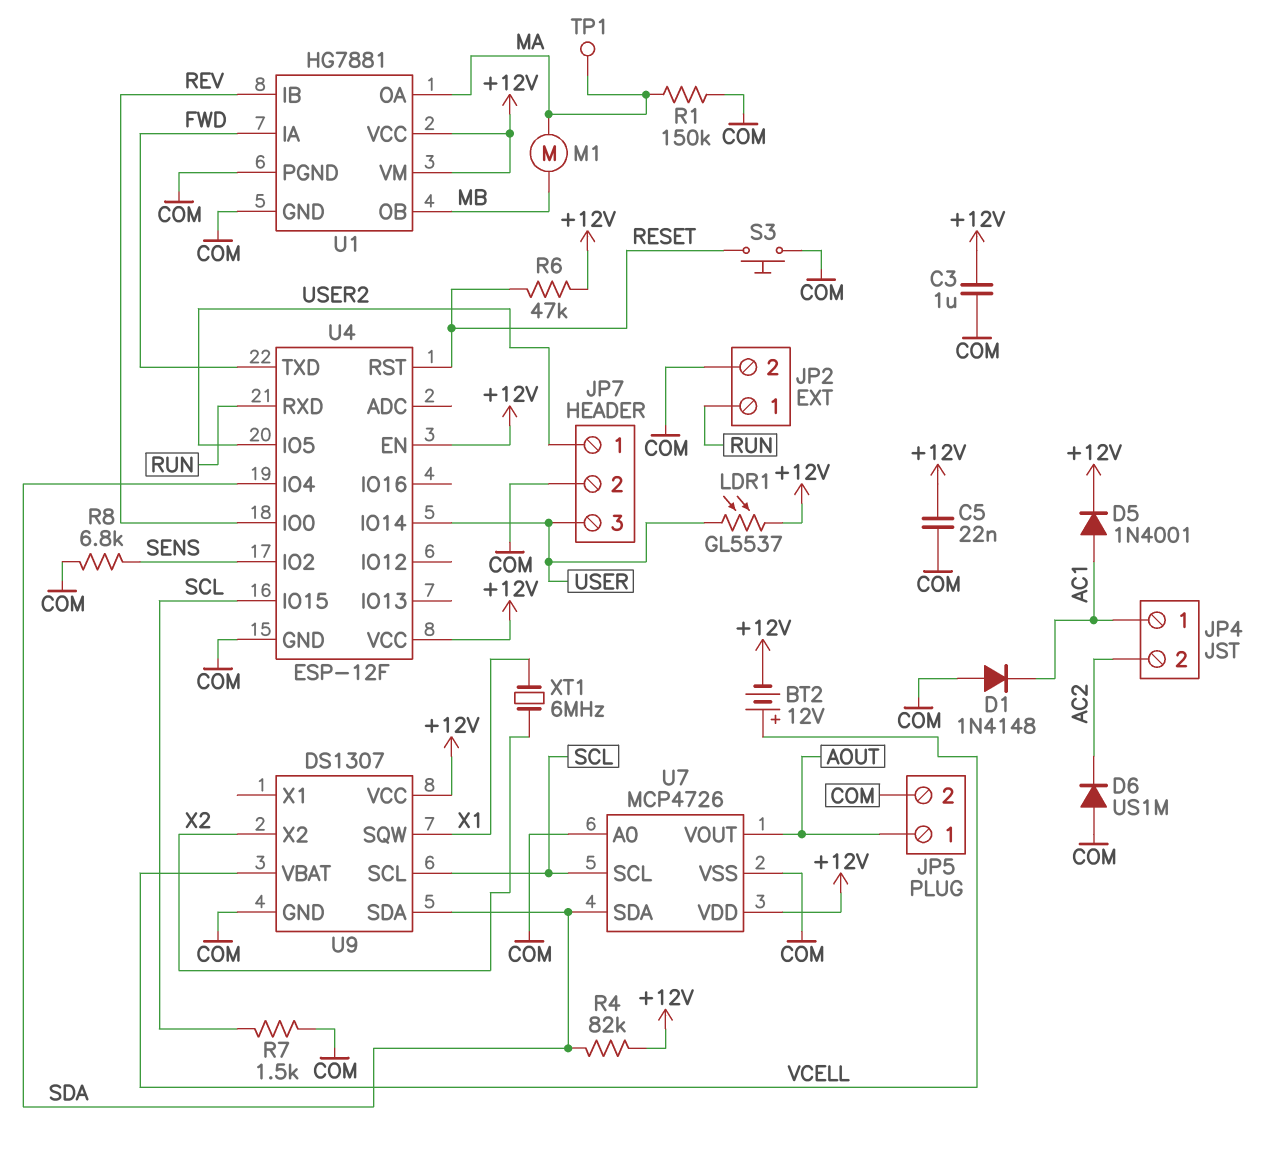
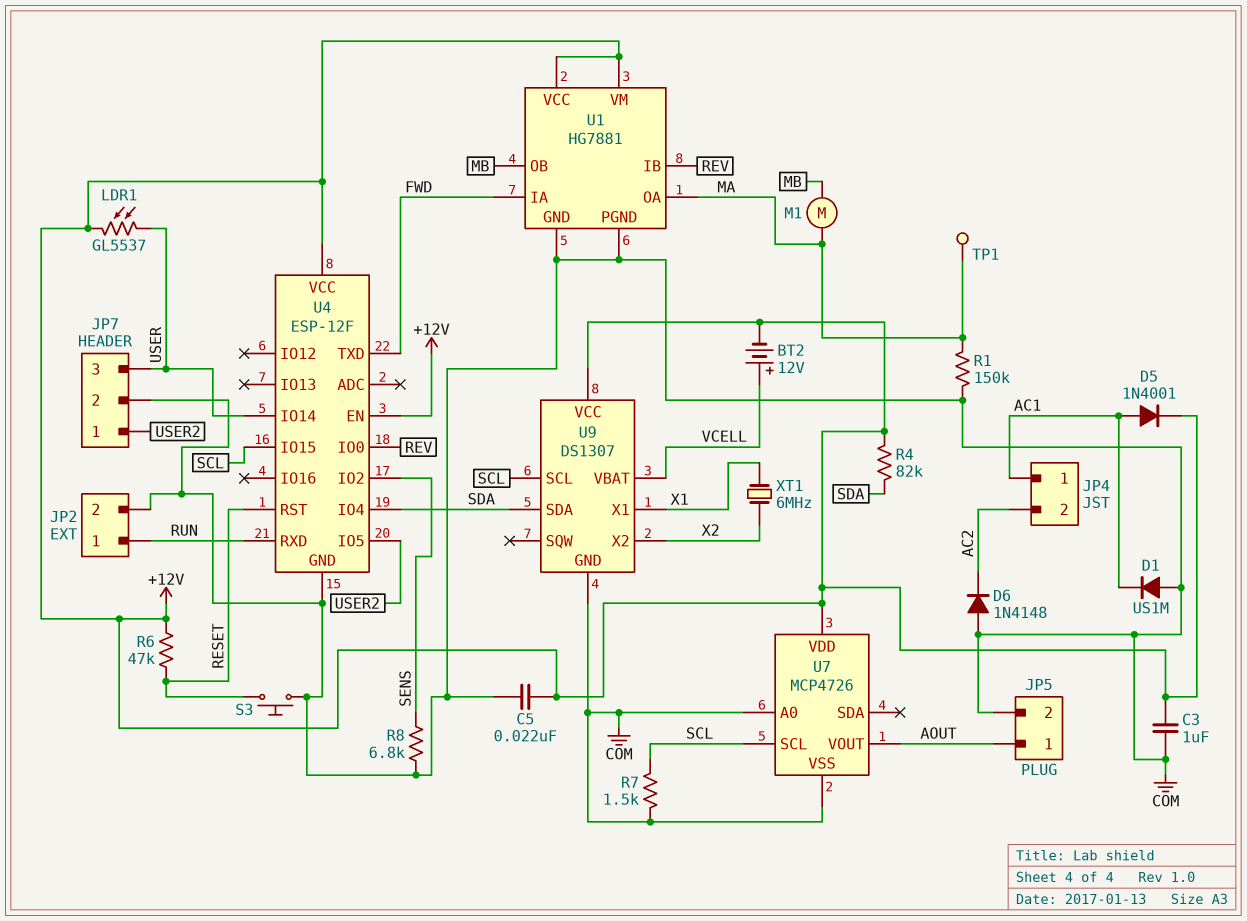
D1: diode 1N4148 (A COM, K AC1) -> diode US1M (A COM, K AC1)
D6: diode US1M (A COM, K AC2) -> diode 1N4148 (A COM, K AC2)
U7 pin SDA: SDA -> none
U9 pin SQW: X1 -> none
U9 pin X1: none -> X1

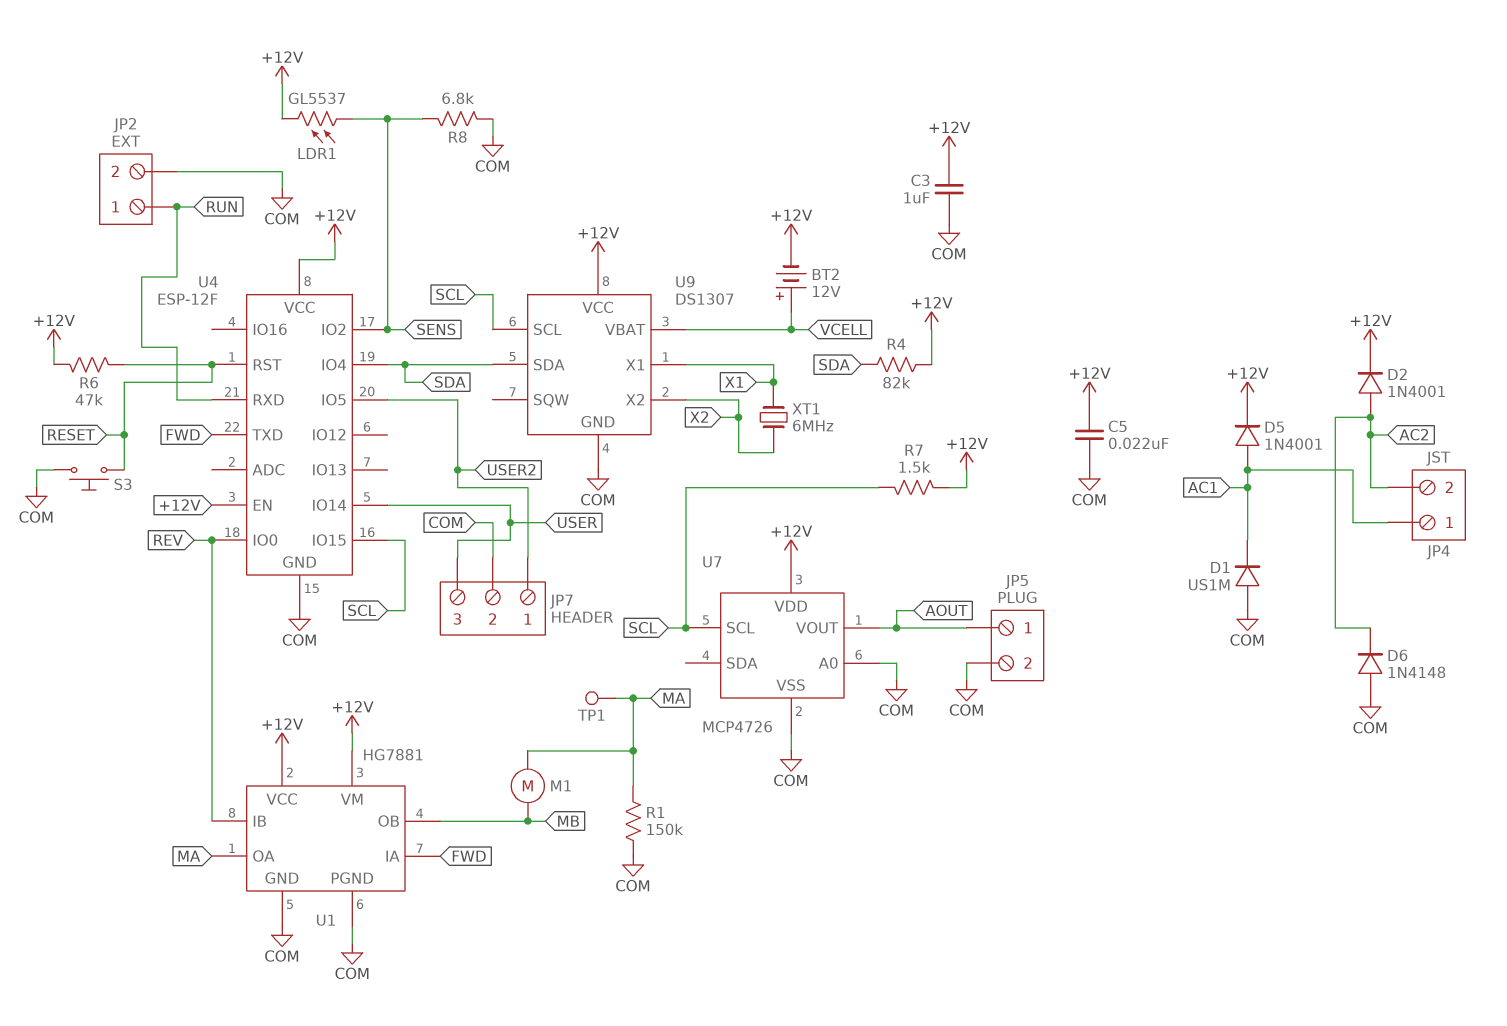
D2: none -> diode 1N4001 (A AC2, K +12V)
LDR1: GL5537 (+12V, USER) -> GL5537 (+12V, SENS)
R7: 1.5k (COM, SCL) -> 1.5k (+12V, SCL)

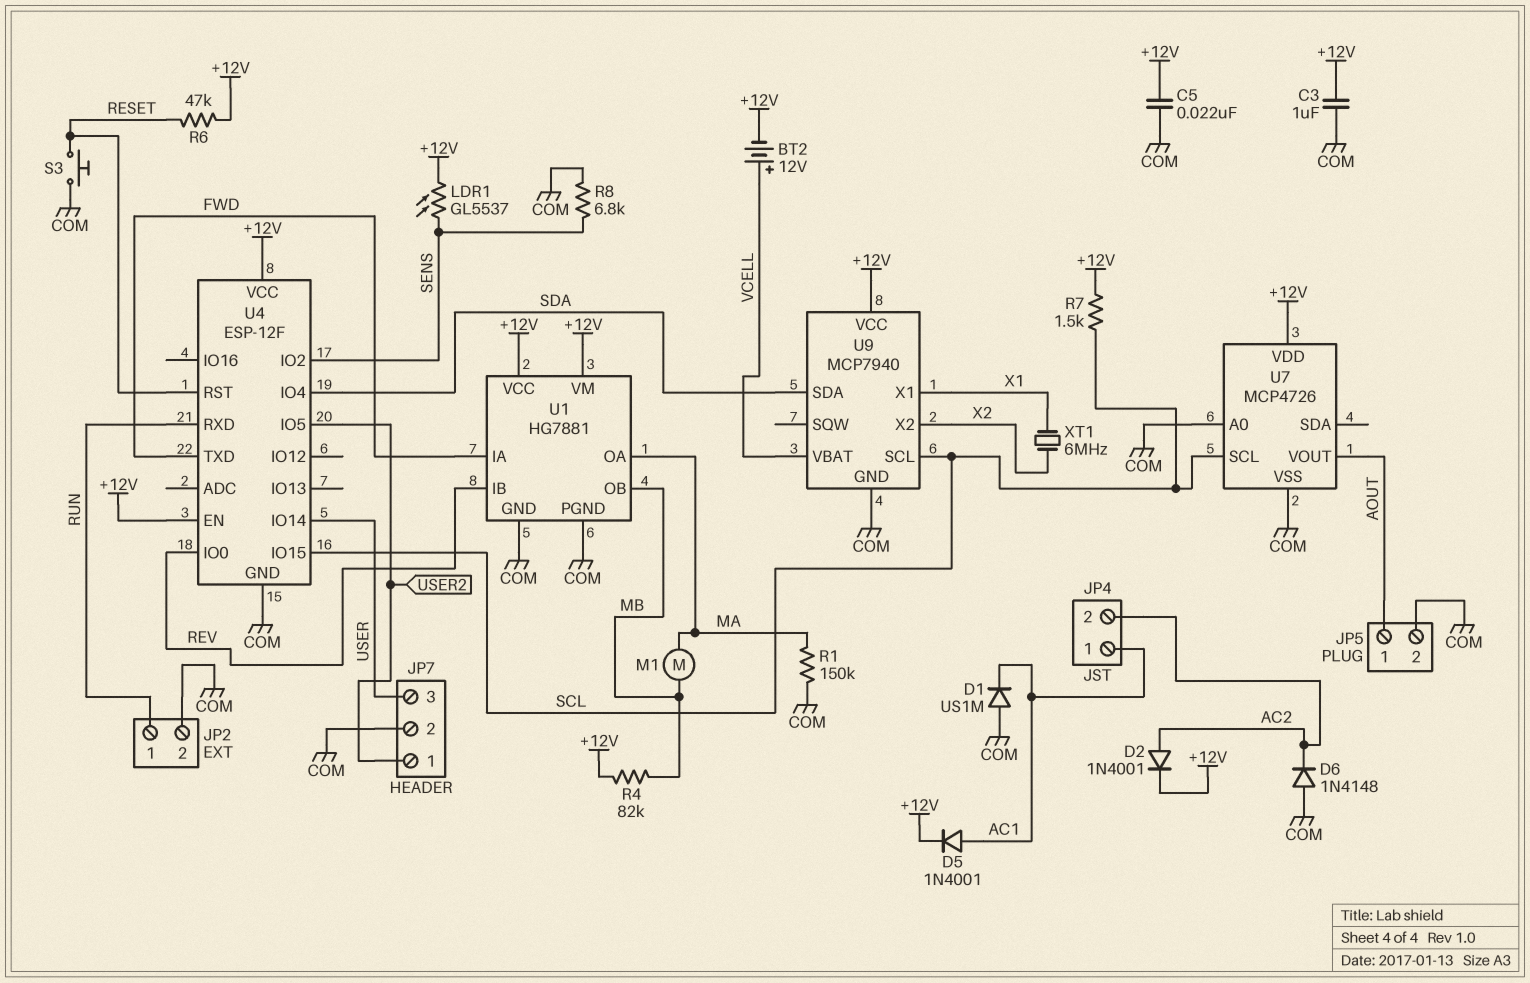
R4: 82k (+12V, SDA) -> 82k (+12V, MB)
TP1: test point (MA) -> none
U9: DS1307 -> MCP7940

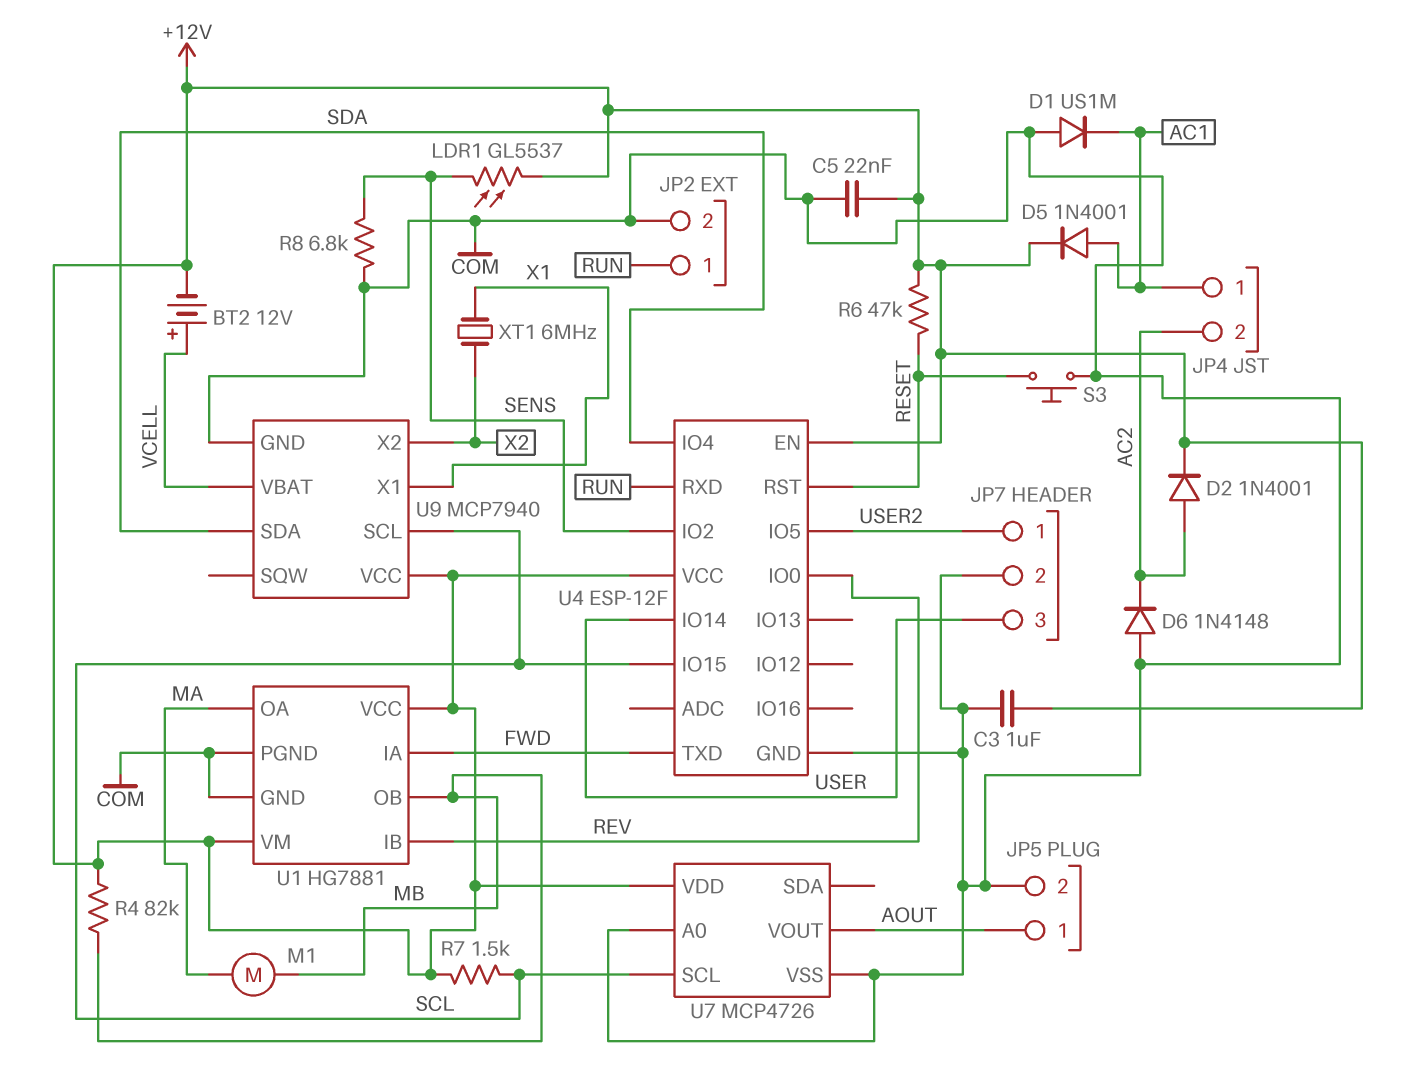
R1: 150k (COM, MA) -> none

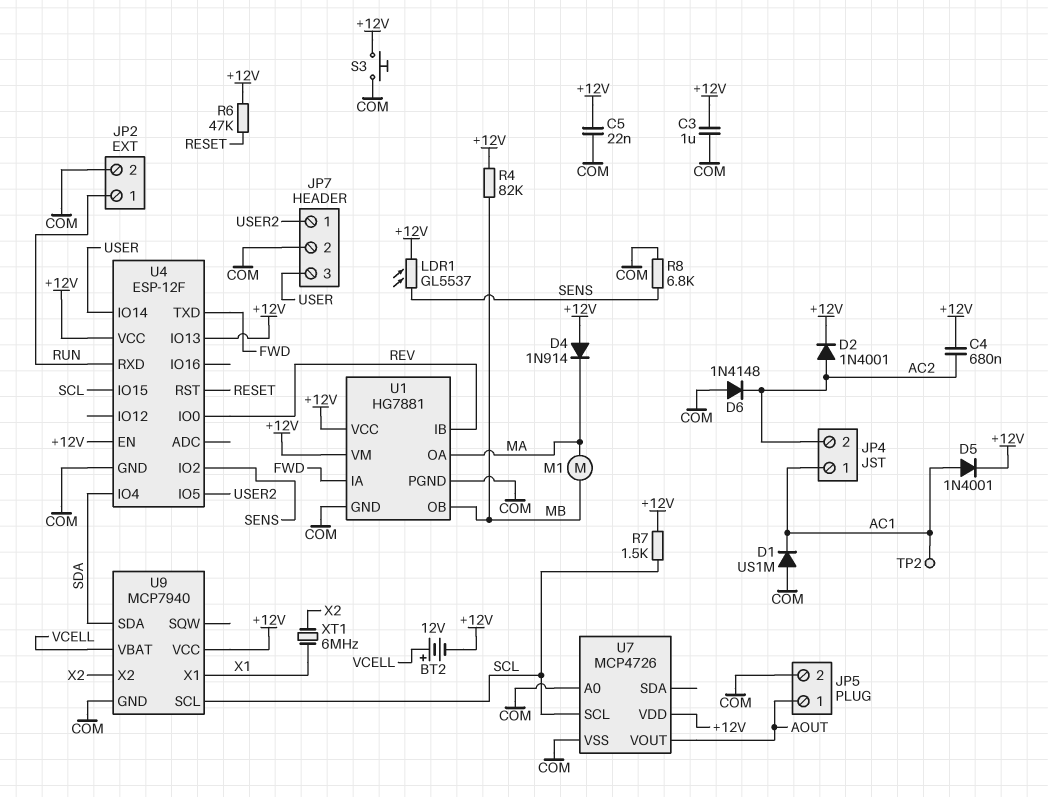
C4: none -> 680nF (+12V, AC2)
D4: none -> diode 1N914 (A +12V, K MA)
S3: button (COM, RESET) -> button (+12V, COM)
TP2: none -> test point (AC1)
U4 pin IO13: none -> +12V

